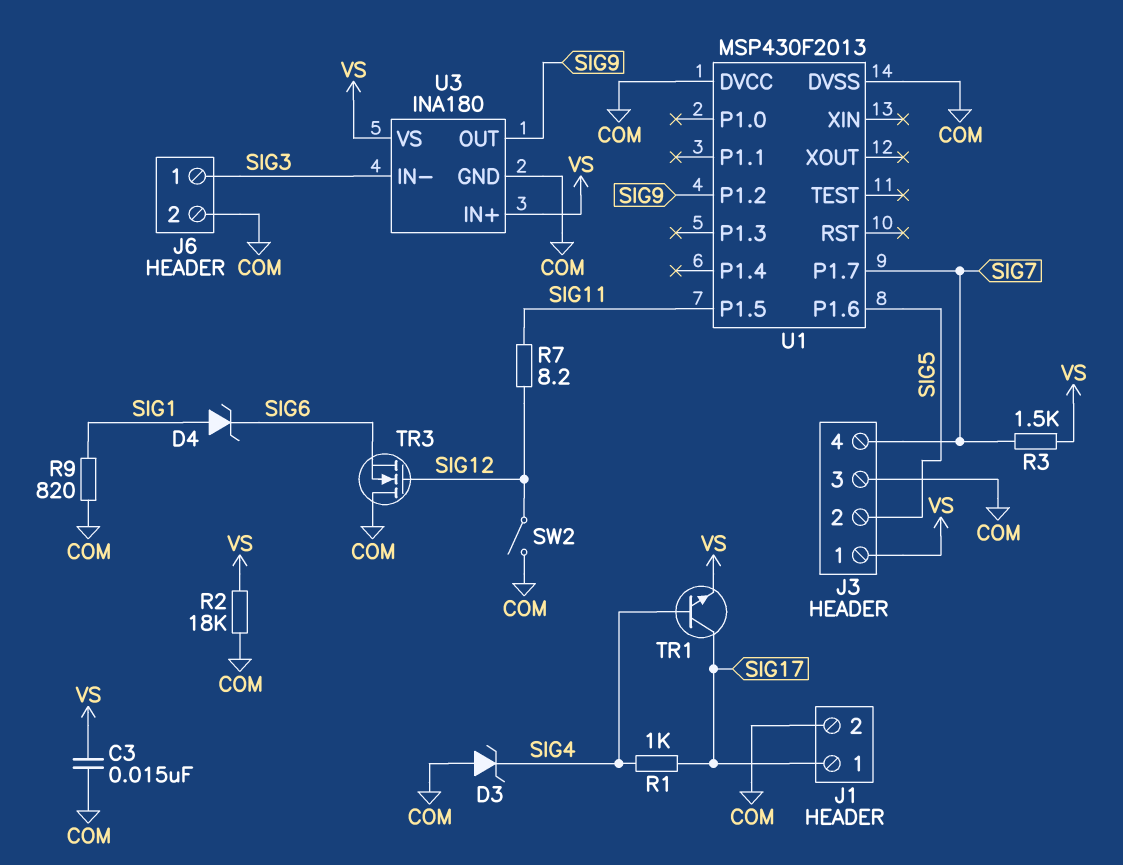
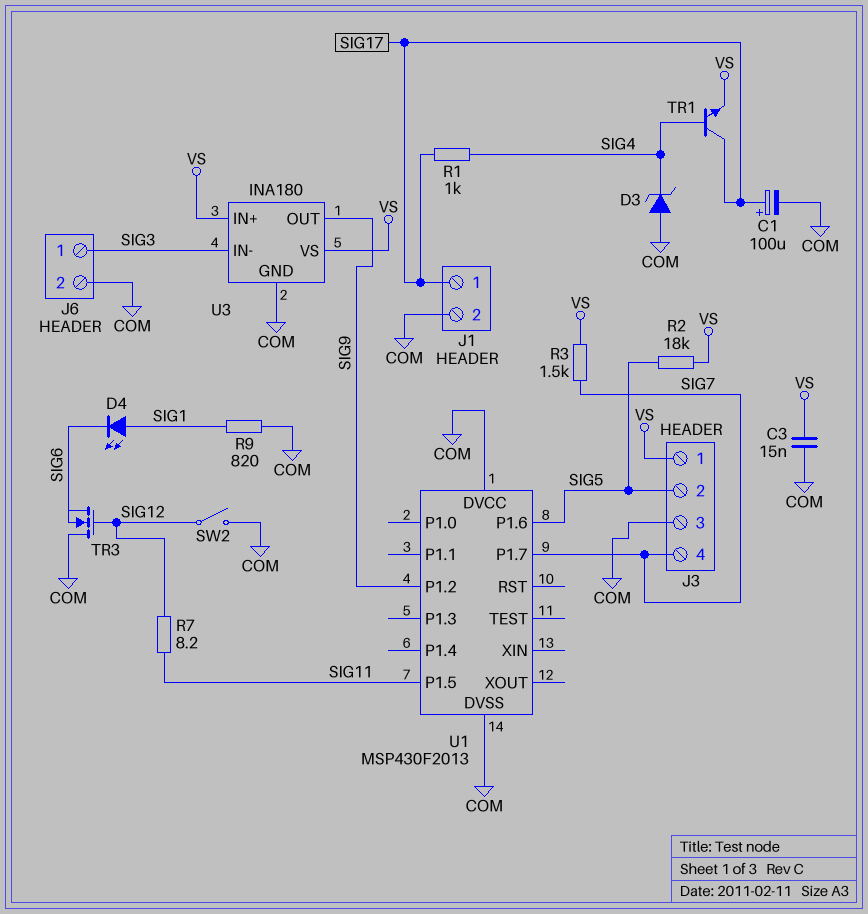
C1: none -> 100uF (plus SIG17, minus COM)
D4: zener (A SIG1, K SIG6) -> LED (A SIG1, K SIG6)
R2: 18k (COM, VS) -> 18k (SIG5, VS)

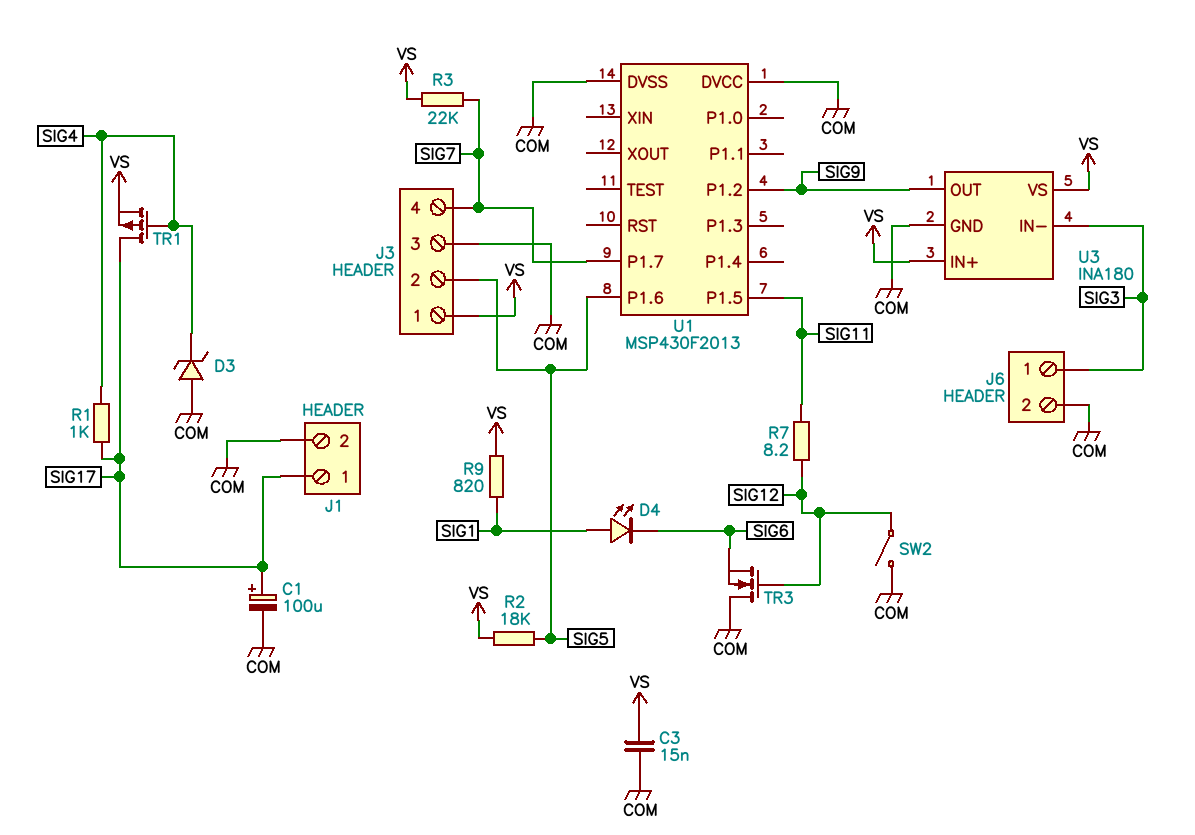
R3: 1.5k (SIG7, VS) -> 22k (SIG7, VS)
R9: 820 (COM, SIG1) -> 820 (SIG1, VS)
TR1: NPN (B SIG4, C SIG17, E VS) -> PMOS (G SIG4, D SIG17, S VS)

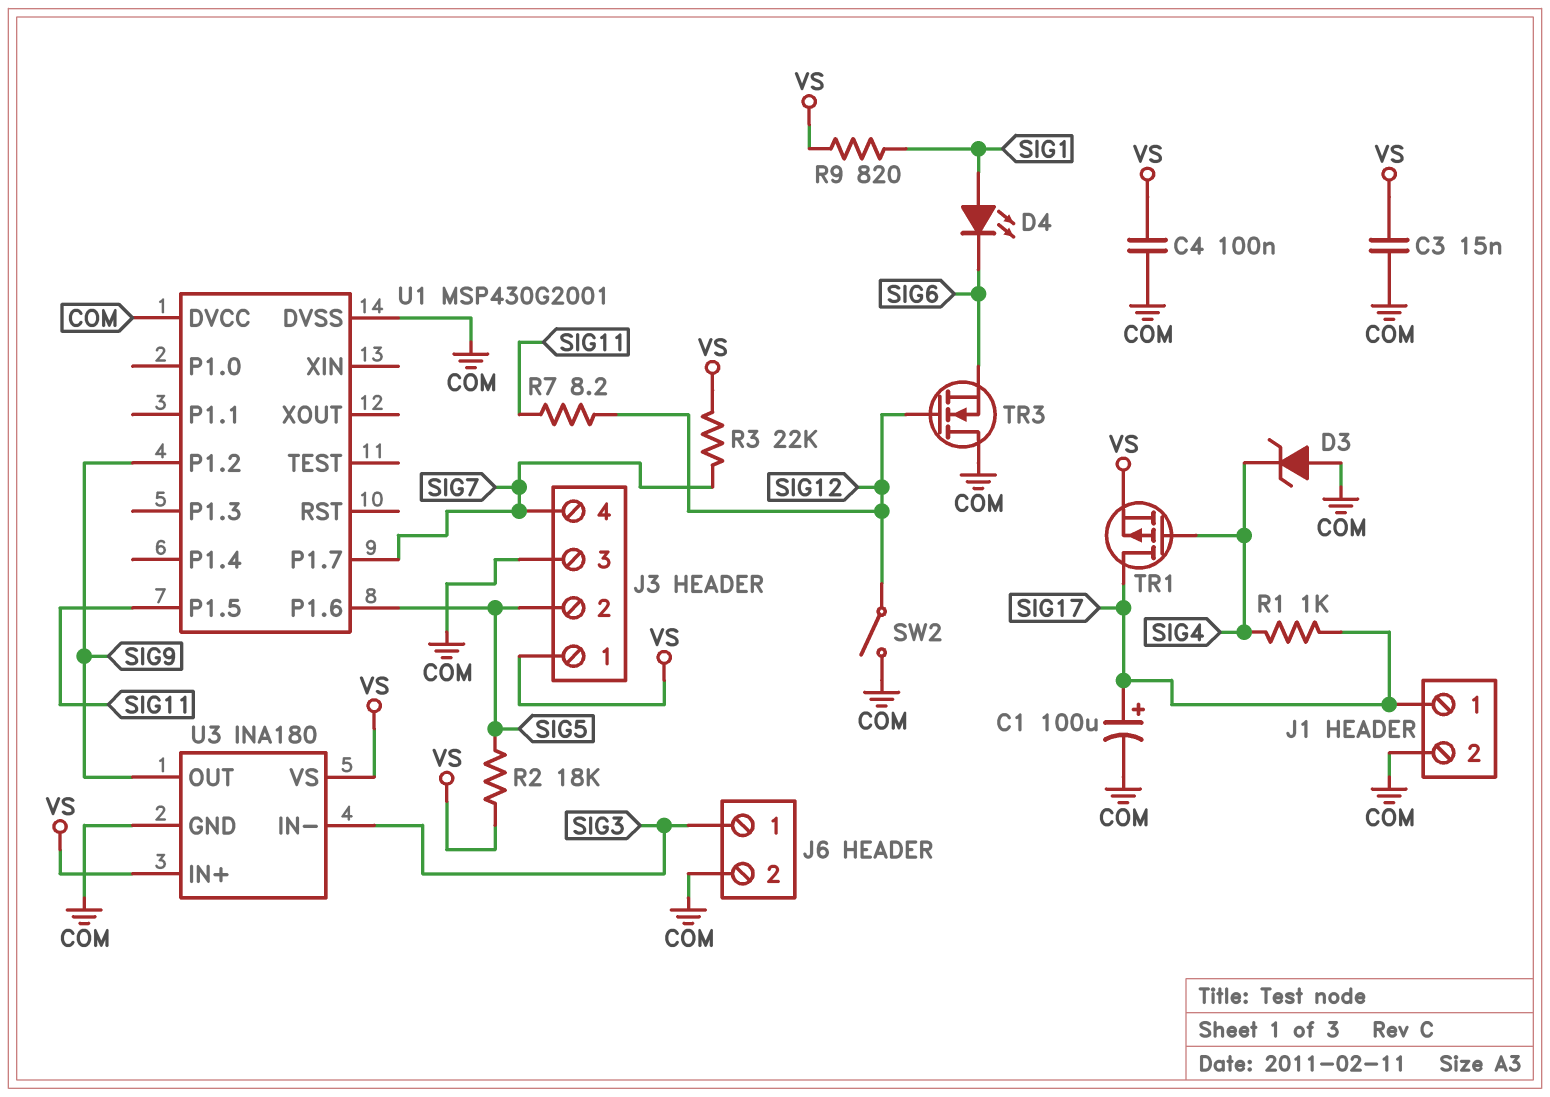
C4: none -> 100nF (COM, VS)
U1: MSP430F2013 -> MSP430G2001

